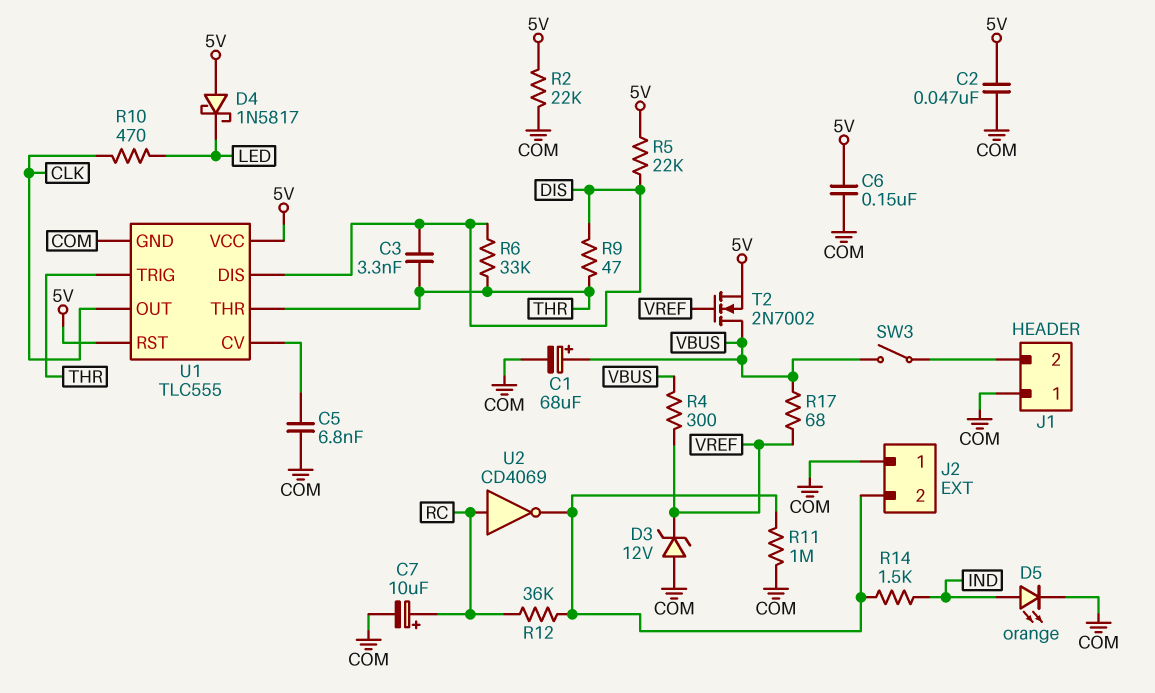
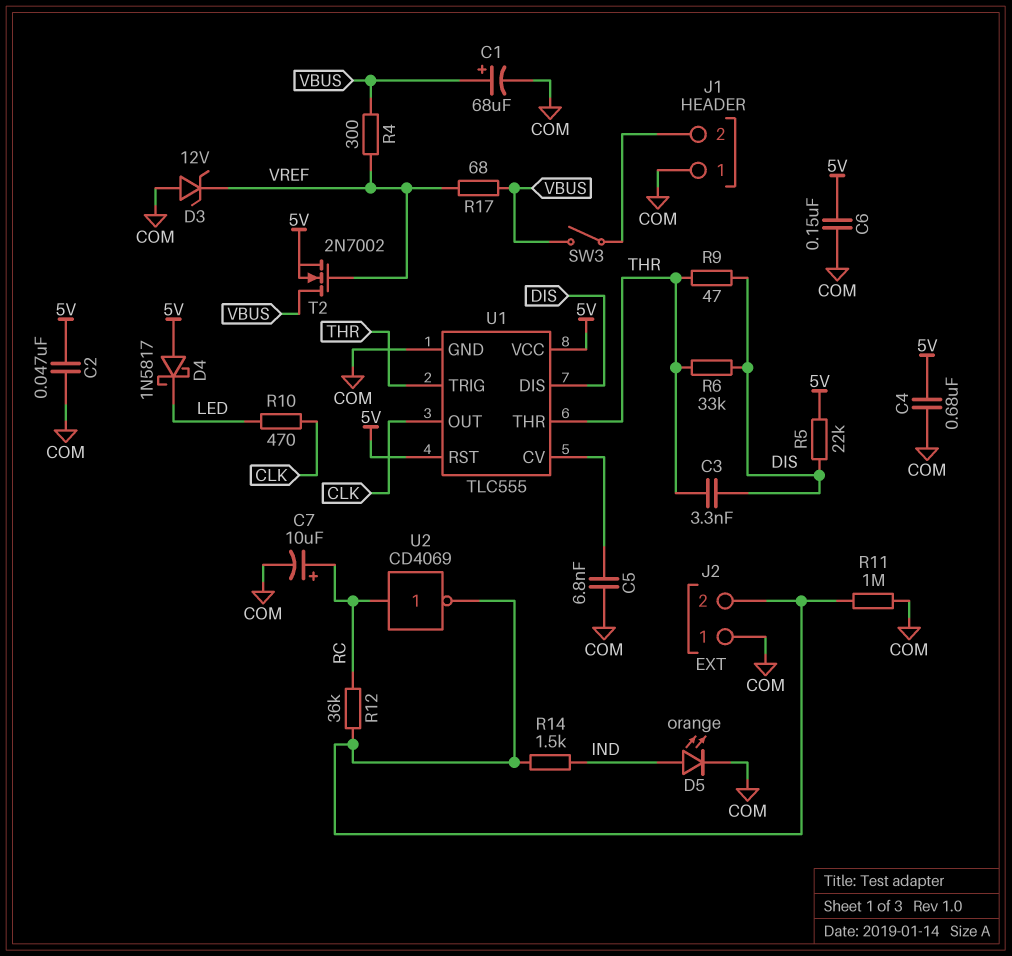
C4: none -> 680nF (5V, COM)
R2: 22k (5V, COM) -> none

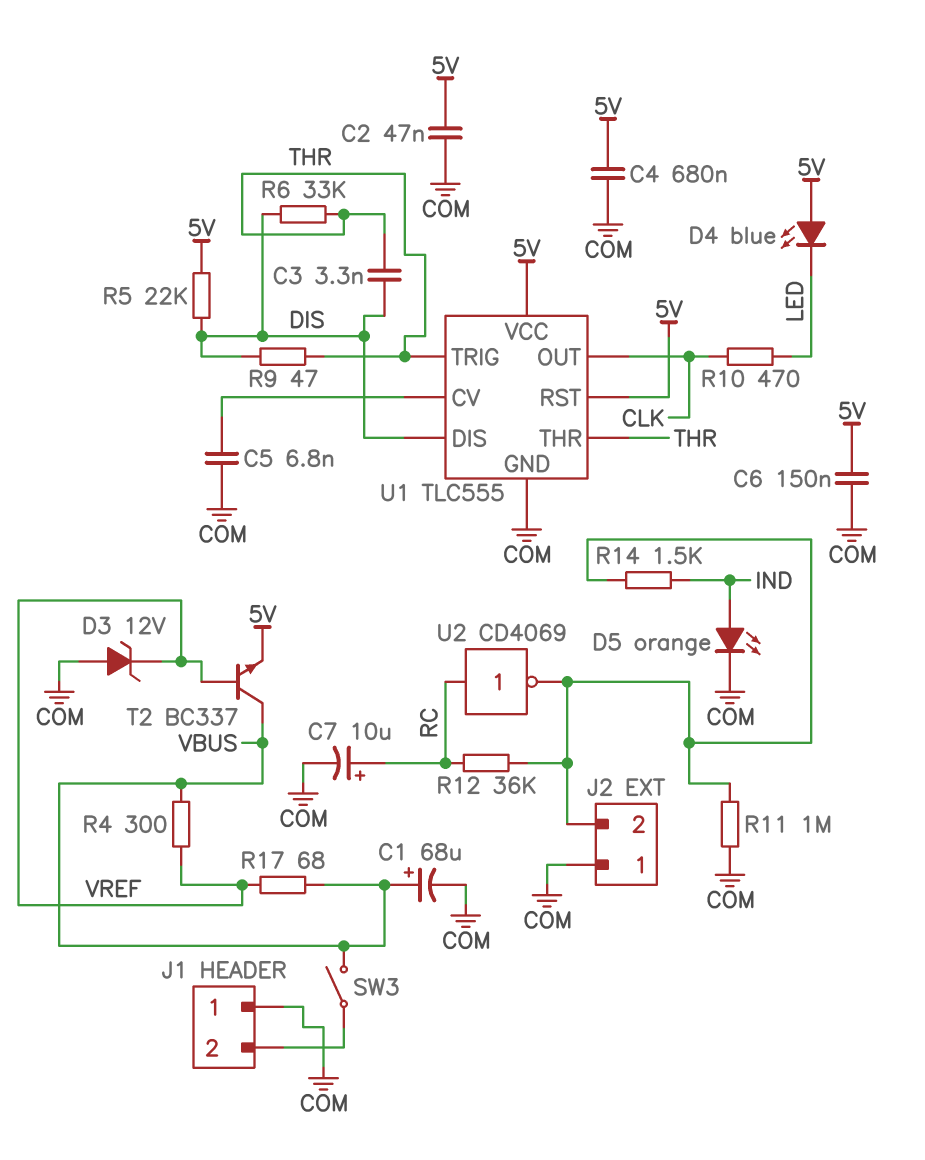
D4: schottky 1N5817 (A 5V, K LED) -> LED blue (A 5V, K LED)
T2: NMOS 2N7002 (G VREF, D VBUS, S 5V) -> NPN BC337 (B VREF, C VBUS, E 5V)

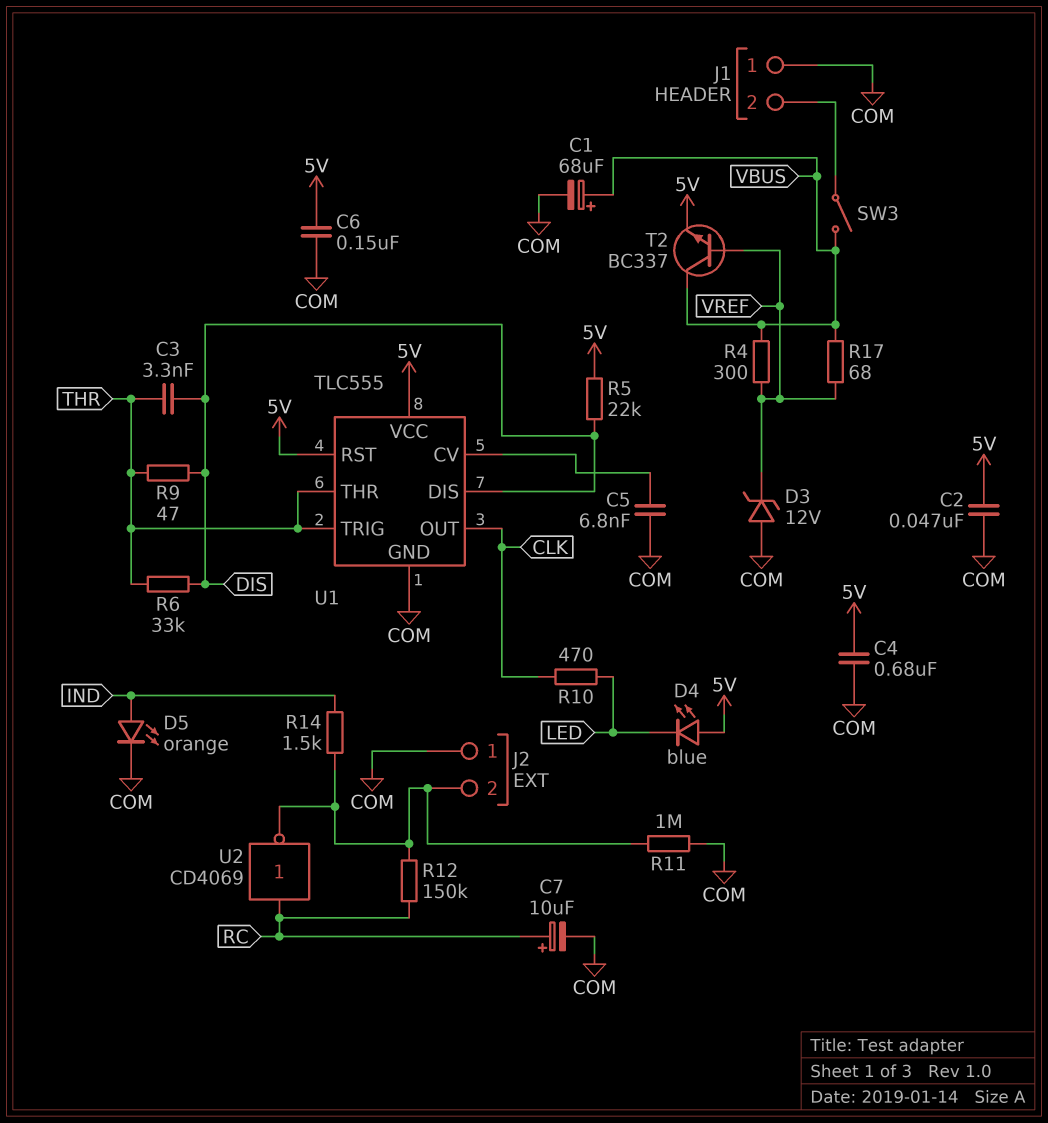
R12: 36k (J2/2, RC) -> 150k (J2/2, RC)

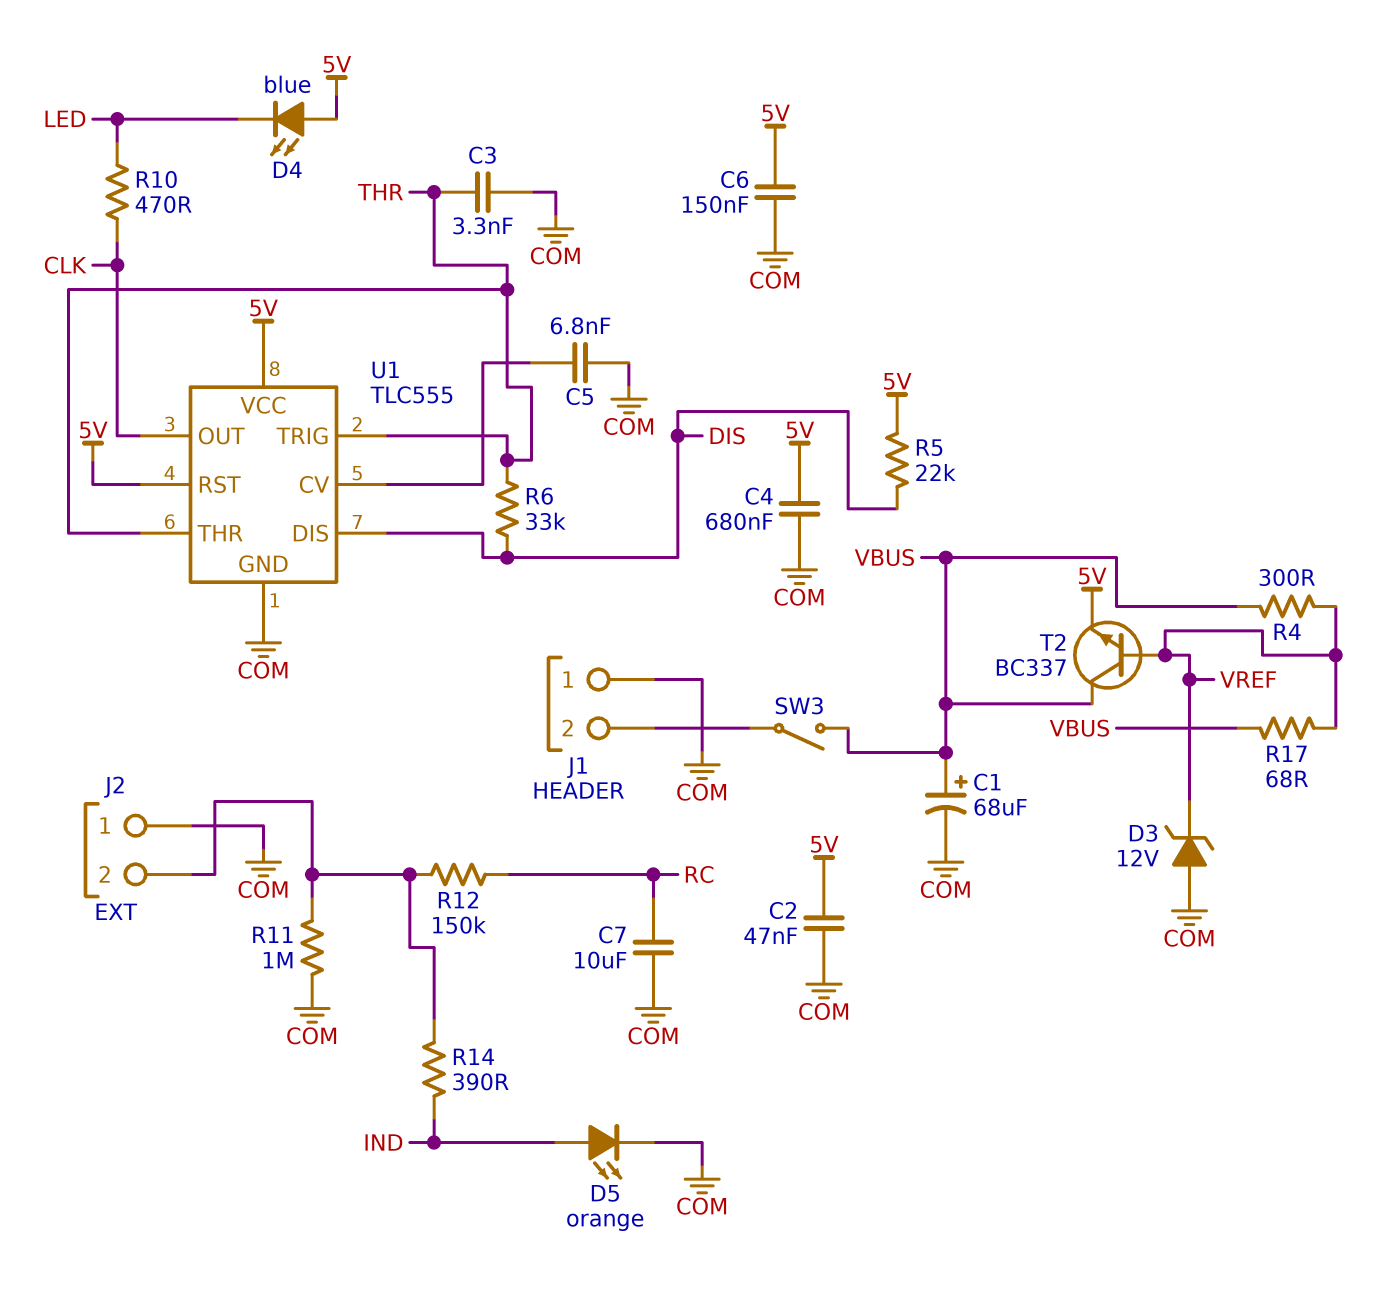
C3: 3.3nF (DIS, THR) -> 3.3nF (COM, THR)
C7: 10uF (plus RC, minus COM) -> 10uF (COM, RC)
R9: 47 (DIS, THR) -> none
R14: 1.5k (IND, J2/2) -> 390 (IND, J2/2)
U2: NOT CD4069 (in RC, out J2/2) -> none

